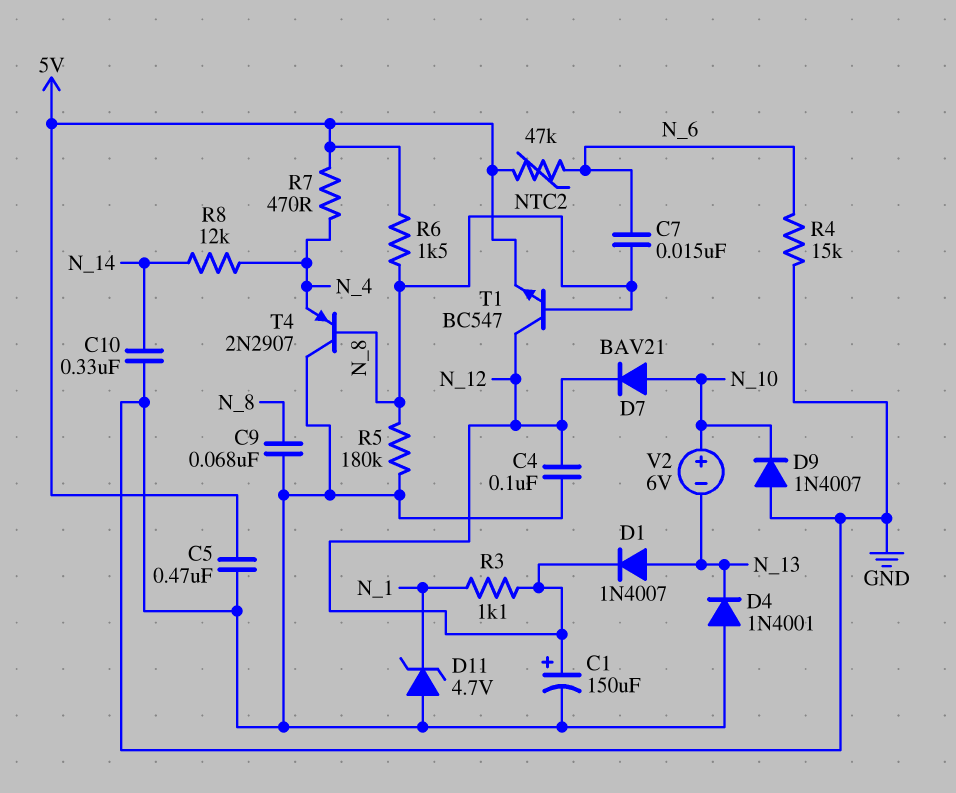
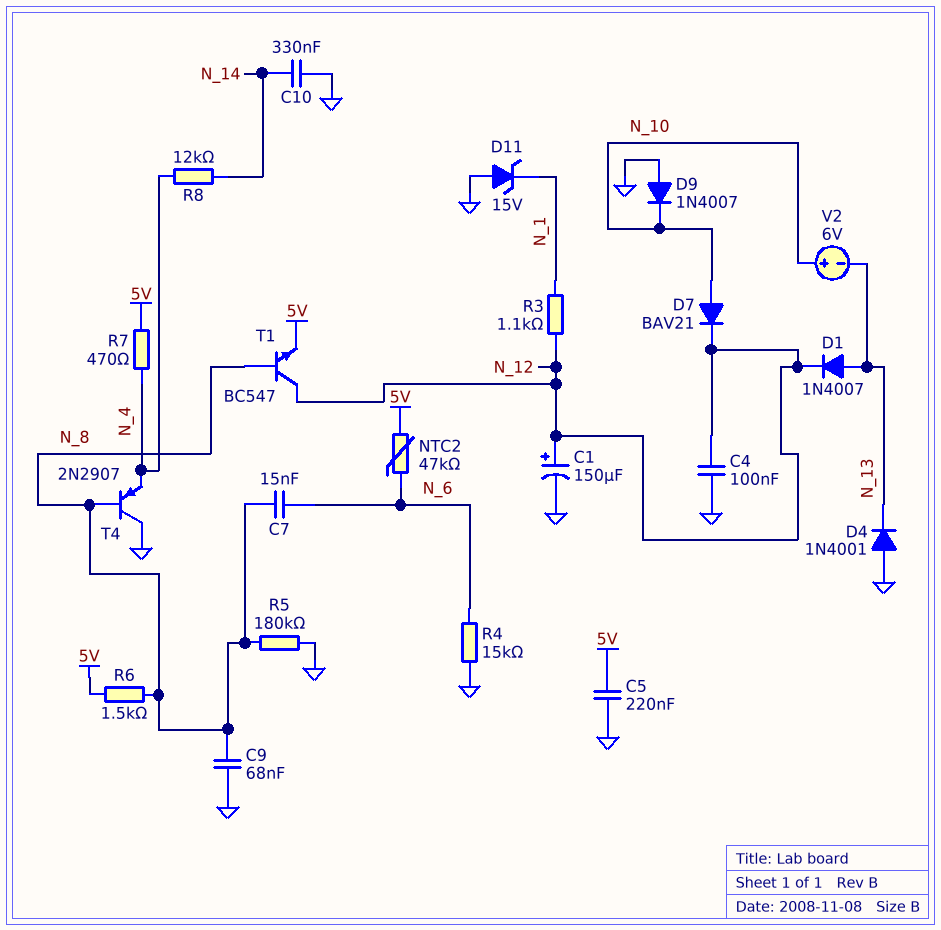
C5: 470nF (5V, GND) -> 220nF (5V, GND)
D11: zener 4.7V (A GND, K N_1) -> zener 15V (A GND, K N_1)

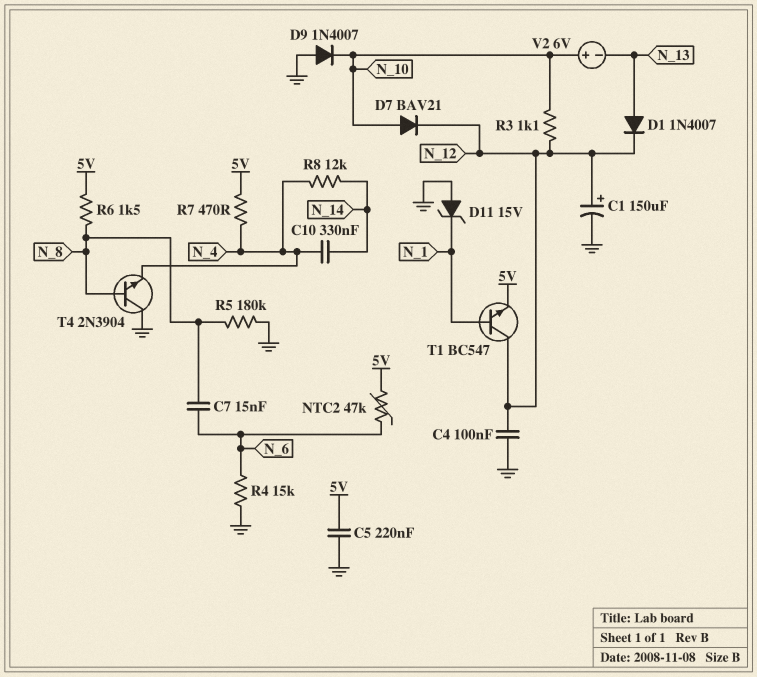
C9: 68nF (GND, N_8) -> none
C10: 330nF (GND, N_14) -> 330nF (N_4, N_14)
D4: diode 1N4001 (A GND, K N_13) -> none
R3: 1.1k (N_1, N_12) -> 1.1k (N_10, N_12)
T1: NPN BC547 (B N_8, C N_12, E 5V) -> NPN BC547 (B N_1, C N_12, E 5V)
T4: PNP 2N2907 (B N_8, C GND, E N_4) -> NPN 2N3904 (B N_8, C GND, E N_4)

